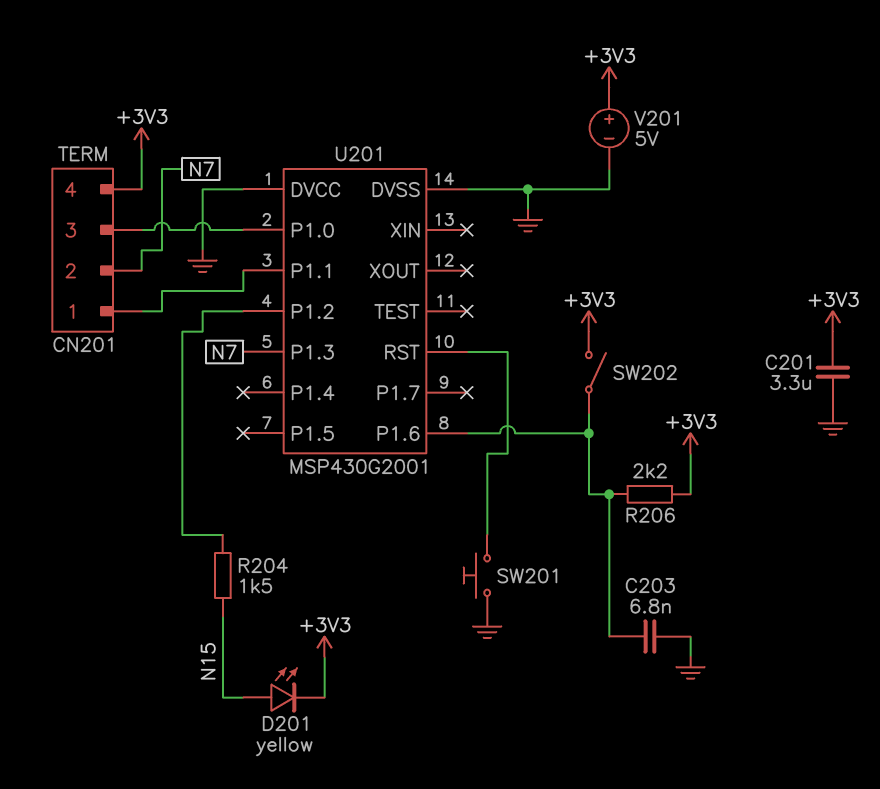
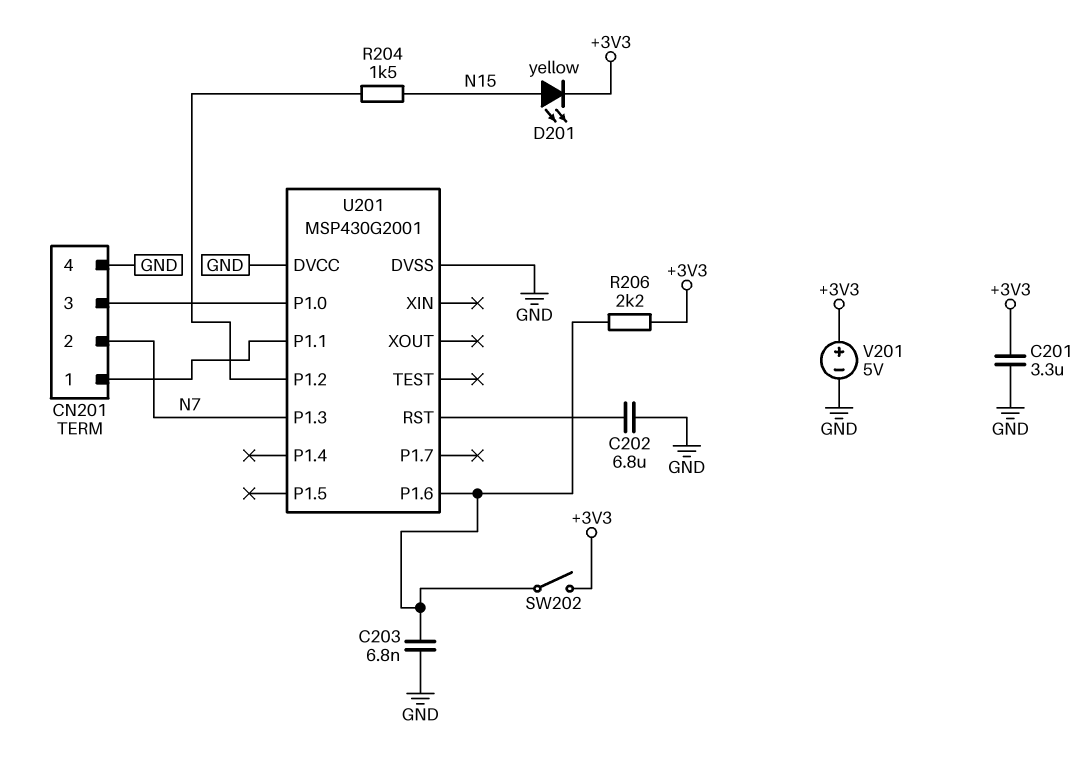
C202: none -> 6.8uF (GND, U201/RST)
CN201 pin 4: +3V3 -> GND
SW201: button (GND, U201/RST) -> none

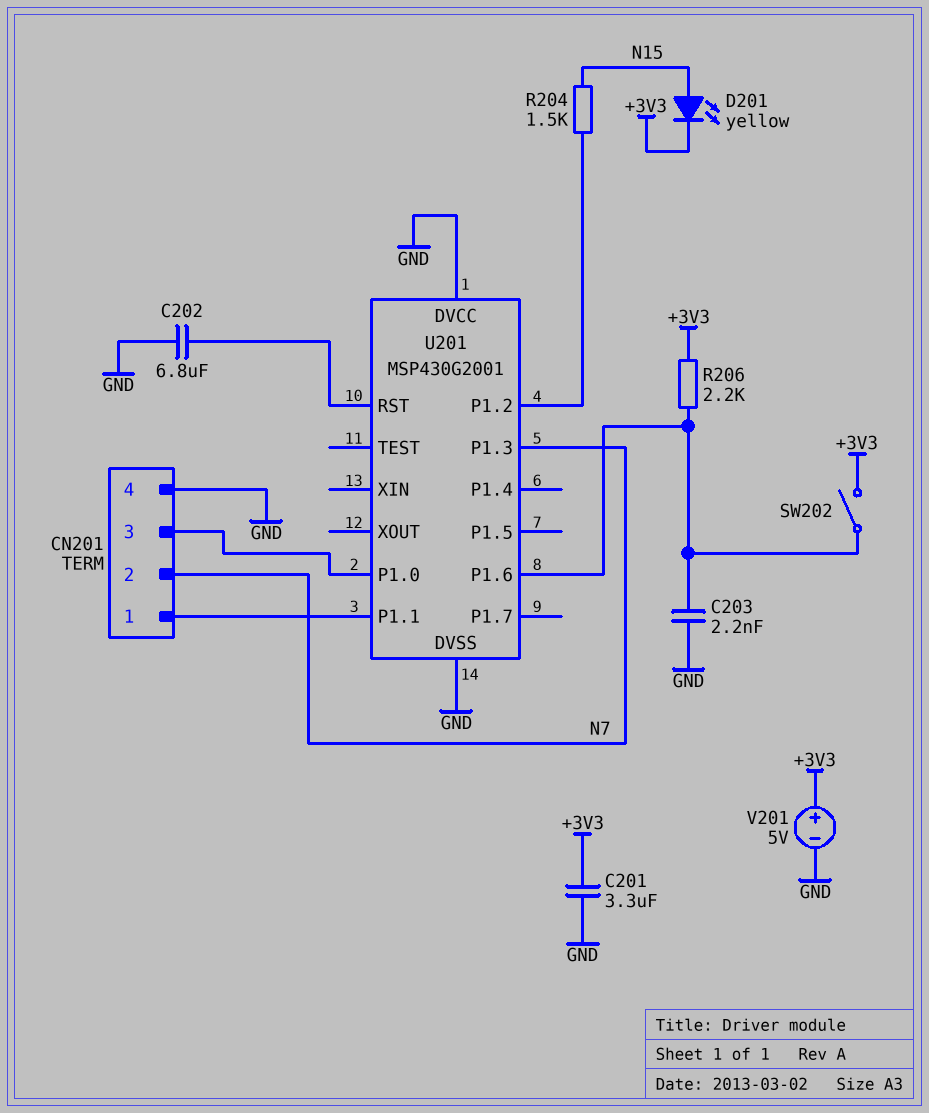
C203: 6.8nF (GND, U201/P1.6) -> 2.2nF (GND, U201/P1.6)

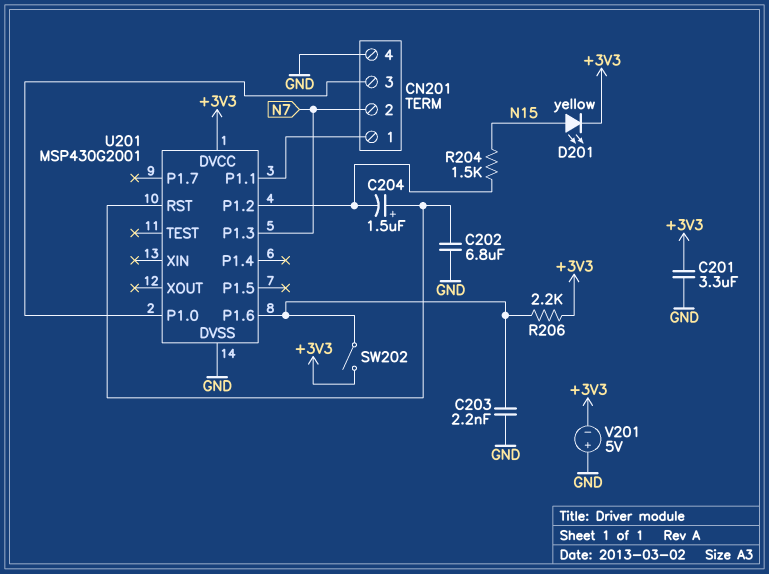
C204: none -> 1.5uF (plus U201/RST, minus U201/P1.2)
U201 pin DVCC: GND -> +3V3
V201: 5V (plus +3V3, minus GND) -> 5V (plus GND, minus +3V3)

